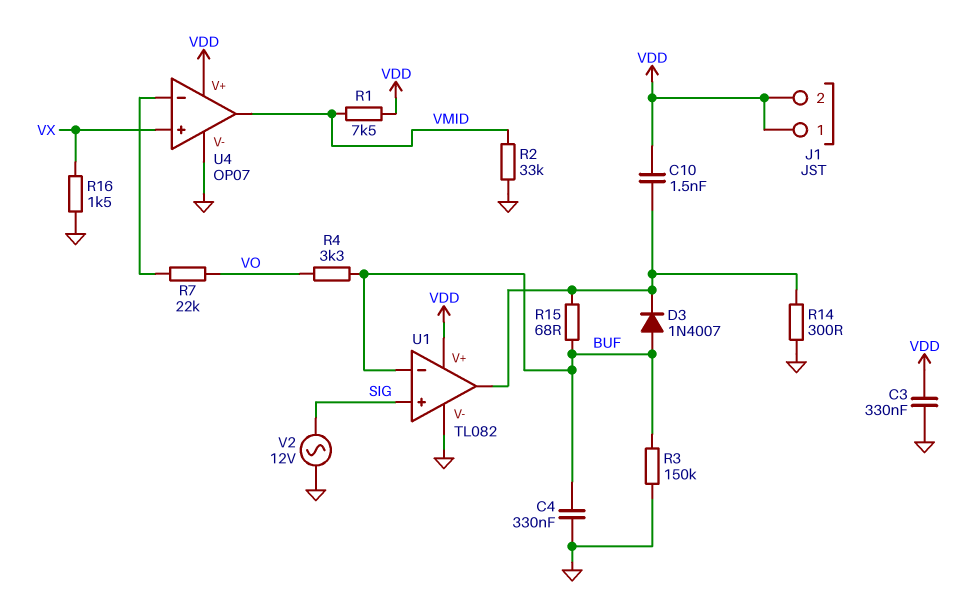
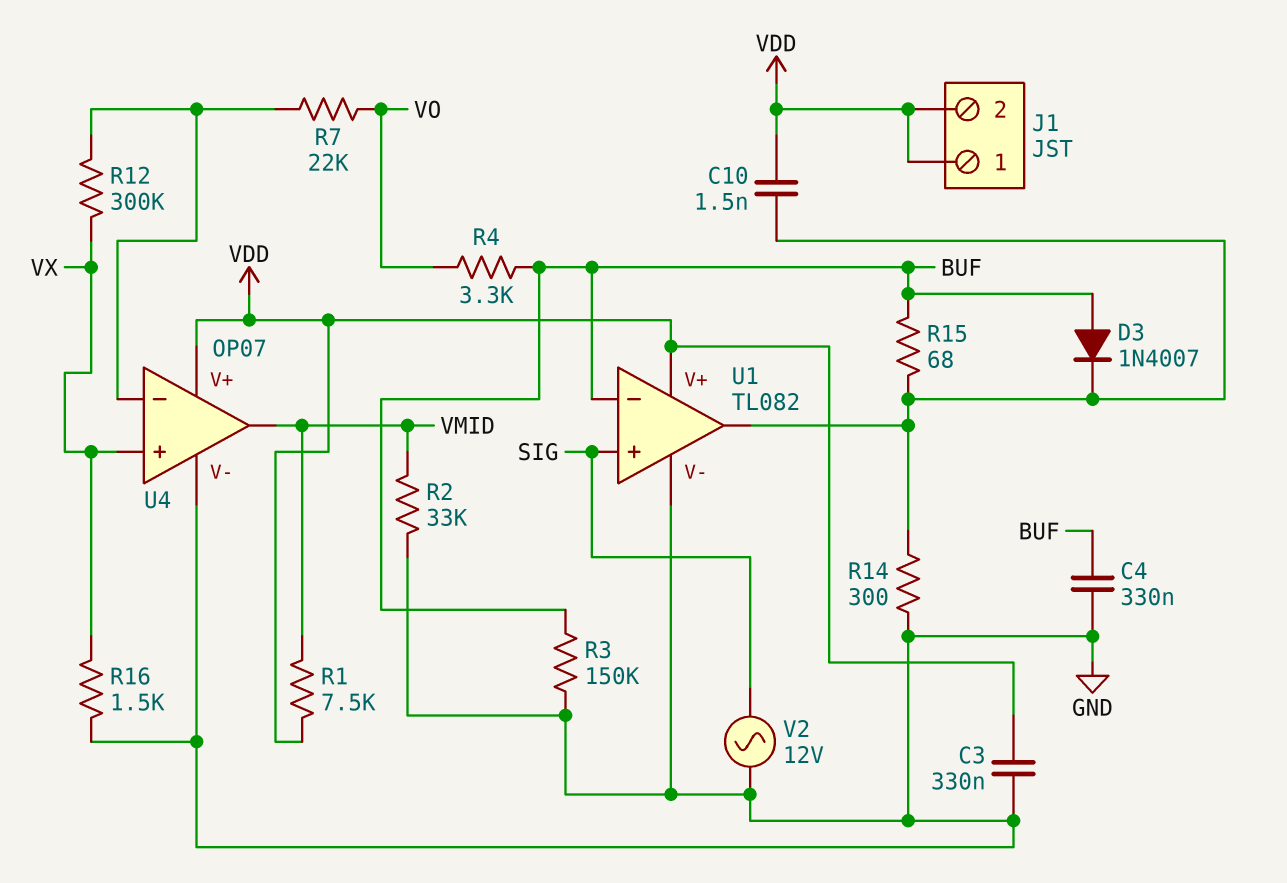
R12: none -> 300k (U4/in-, VX)

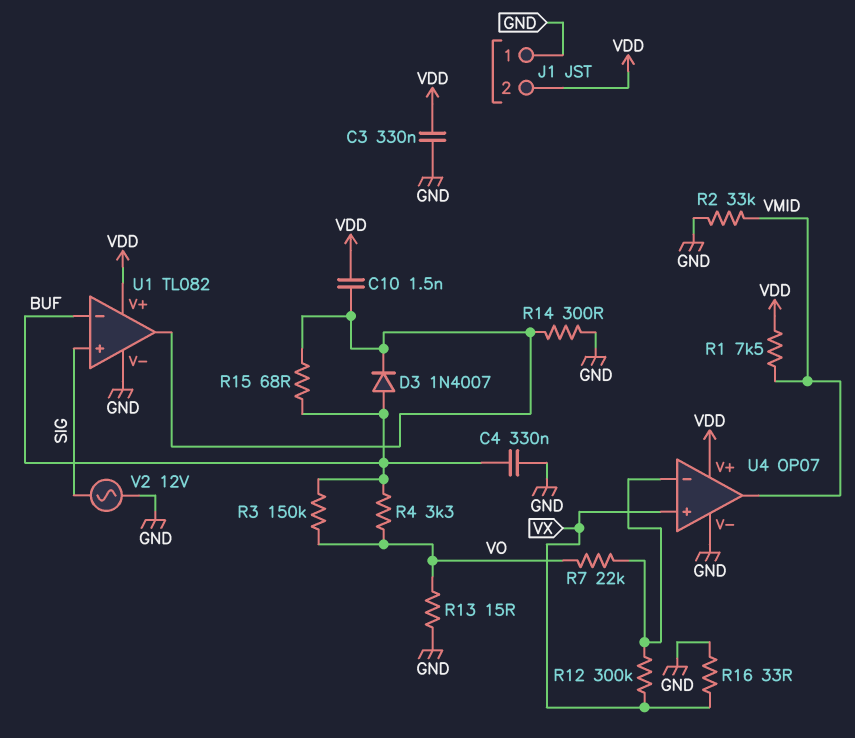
J1 pin 1: VDD -> GND
R3: 150k (BUF, GND) -> 150k (BUF, VO)
R13: none -> 15 (GND, VO)
R16: 1.5k (GND, VX) -> 33 (GND, VX)

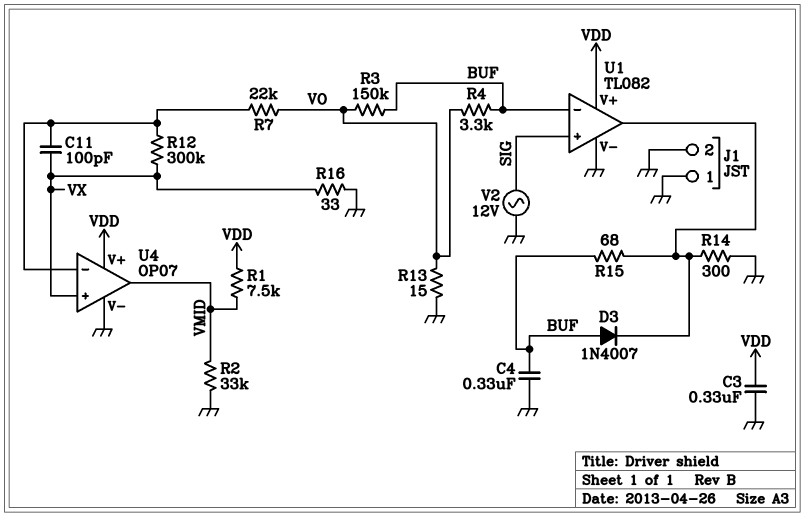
C10: 1.5nF (U1/out, VDD) -> none
C11: none -> 100pF (U4/in-, VX)
J1 pin 2: VDD -> GND

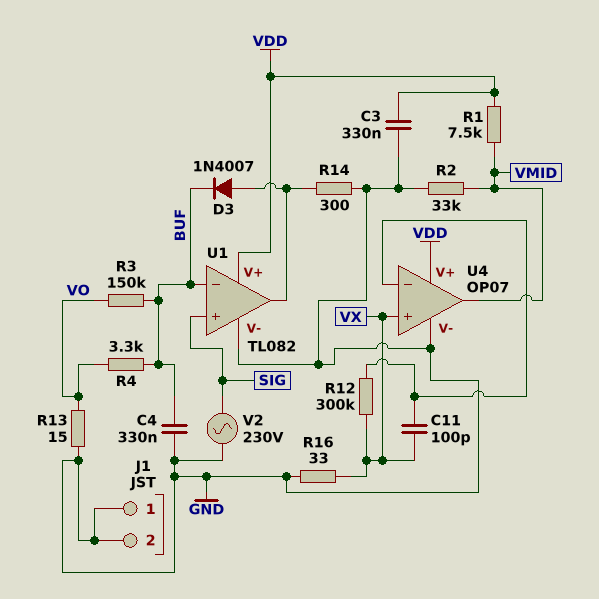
D3: diode 1N4007 (A BUF, K U1/out) -> diode 1N4007 (A U1/out, K BUF)
R7: 22k (U4/in-, VO) -> none
R15: 68 (BUF, U1/out) -> none
V2: AC 12V (GND, SIG) -> AC 230V (GND, SIG)

